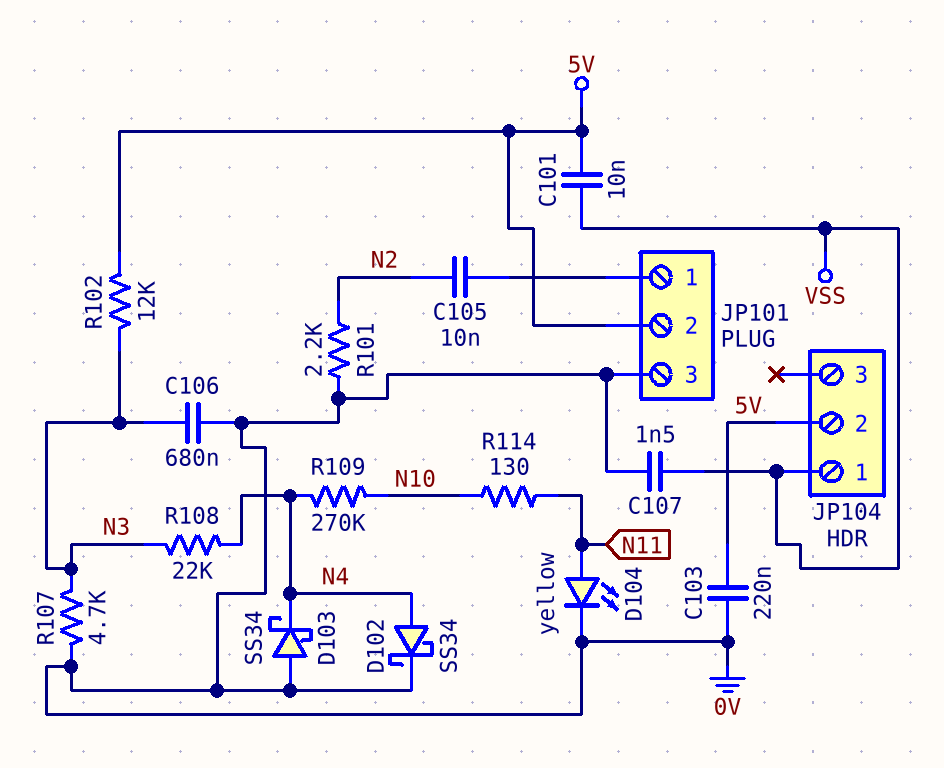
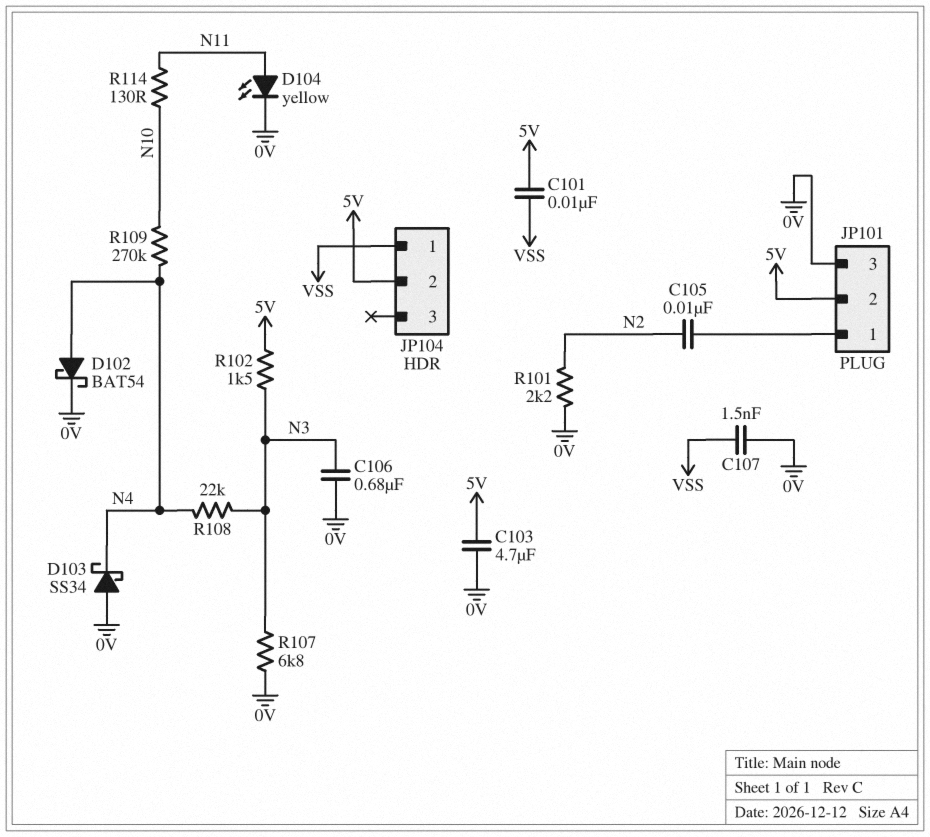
C103: 220nF (0V, 5V) -> 4.7uF (0V, 5V)
D102: schottky SS34 (A N4, K 0V) -> schottky BAT54 (A N4, K 0V)
R102: 12k (5V, N3) -> 1.5k (5V, N3)
R107: 4.7k (0V, N3) -> 6.8k (0V, N3)

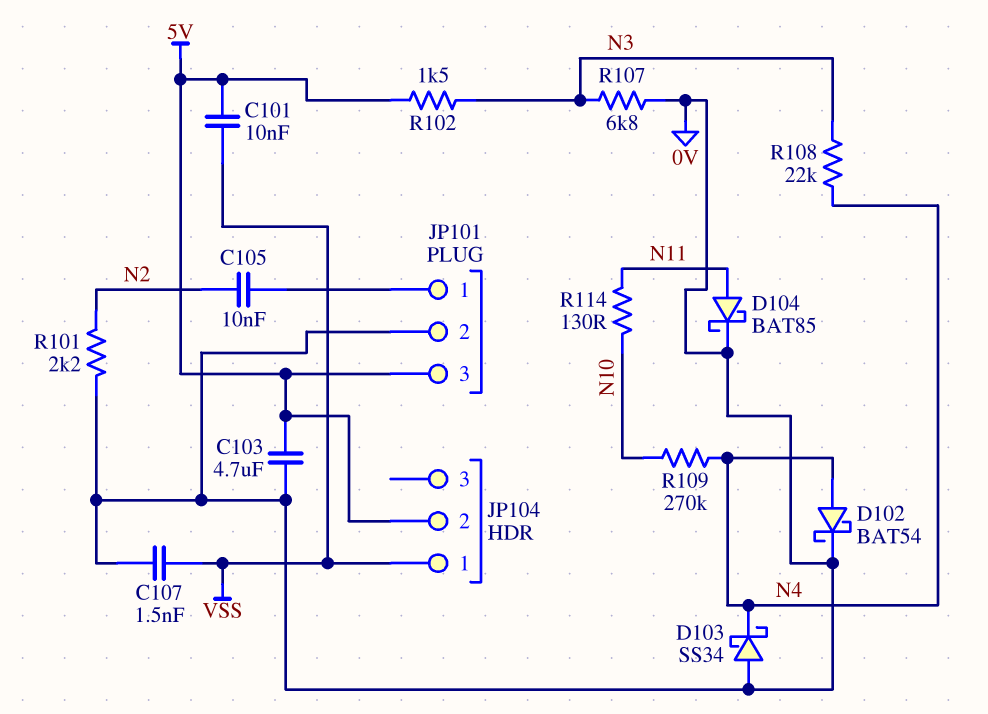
C106: 680nF (0V, N3) -> none
D104: LED yellow (A N11, K 0V) -> schottky BAT85 (A N11, K 0V)
JP101 pin 2: 5V -> 0V
JP101 pin 3: 0V -> 5V

